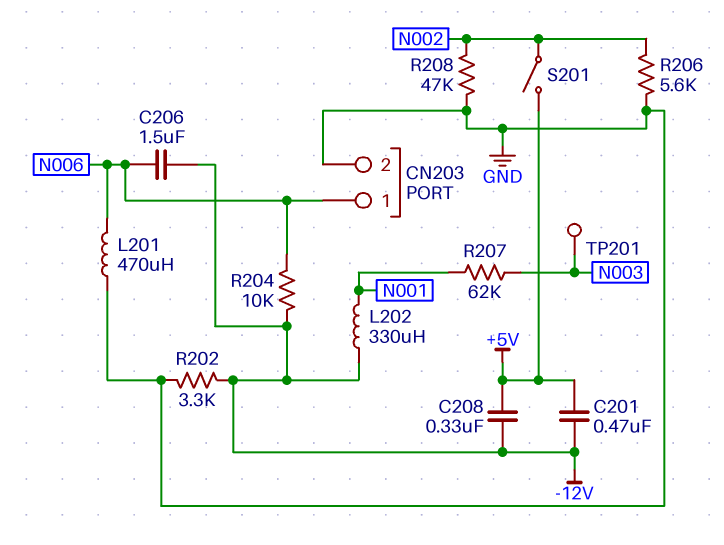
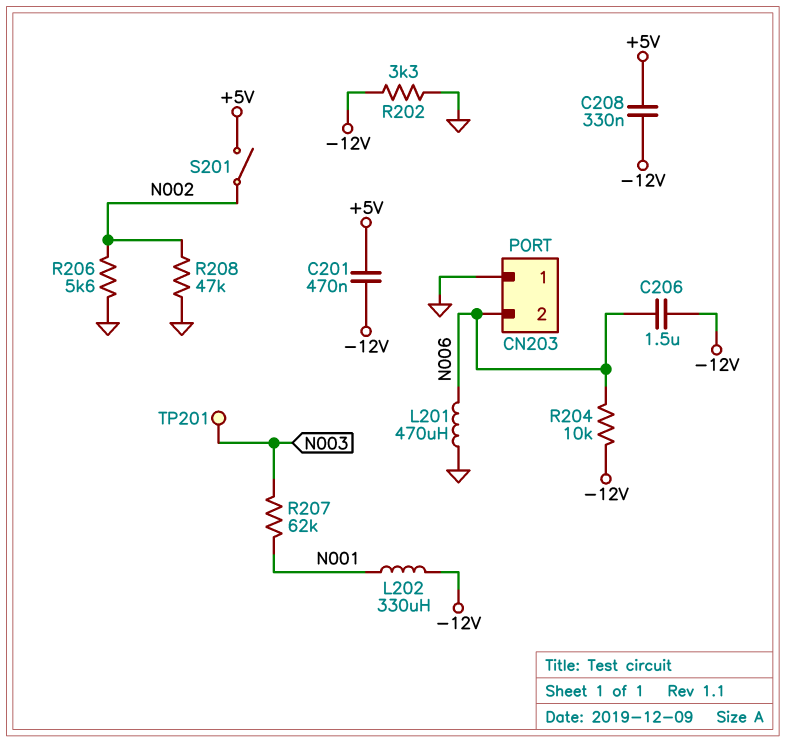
CN203 pin 1: N006 -> GND
CN203 pin 2: GND -> N006

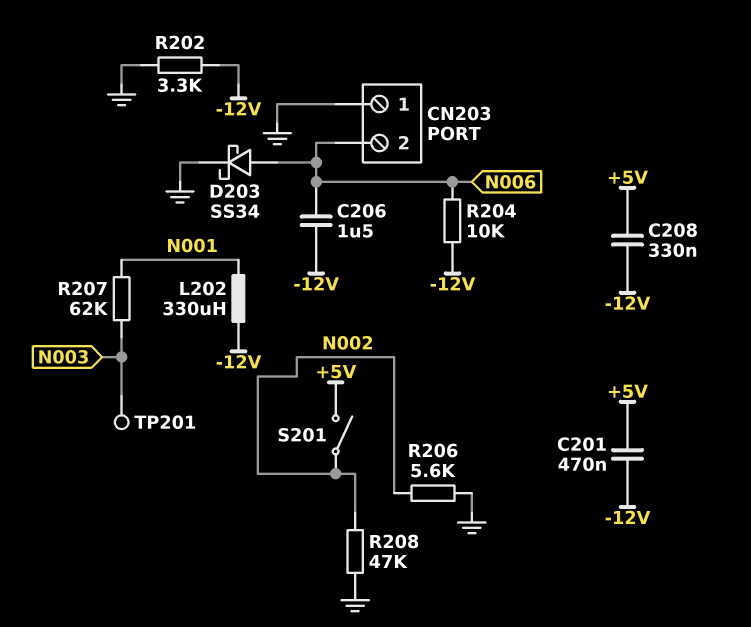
D203: none -> schottky SS34 (A N006, K GND)
L201: 470uH (GND, N006) -> none

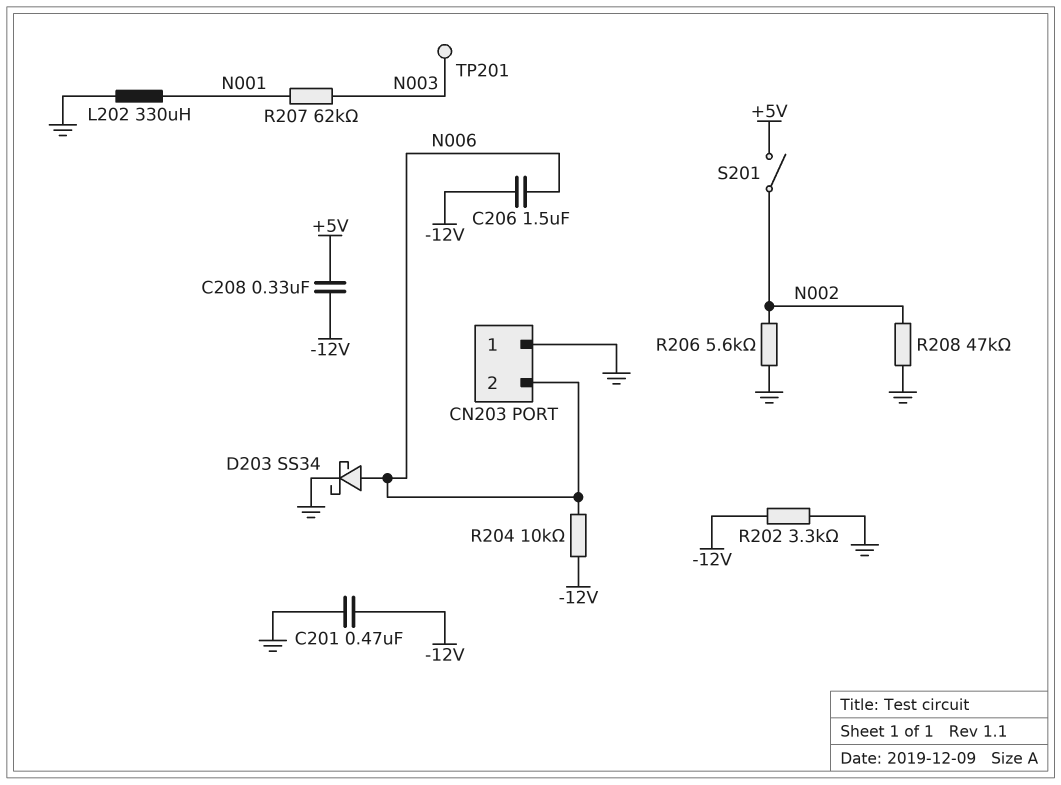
C201: 470nF (+5V, -12V) -> 470nF (-12V, GND)
L202: 330uH (-12V, N001) -> 330uH (GND, N001)

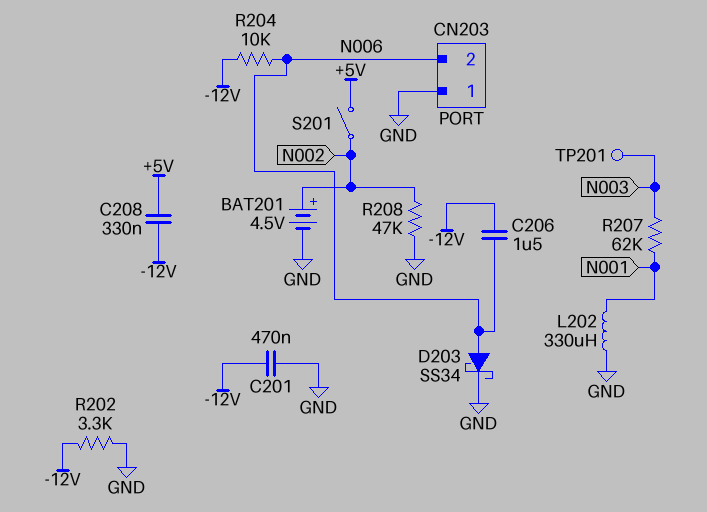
BAT201: none -> 4.5V (plus N002, minus GND)
R206: 5.6k (GND, N002) -> none

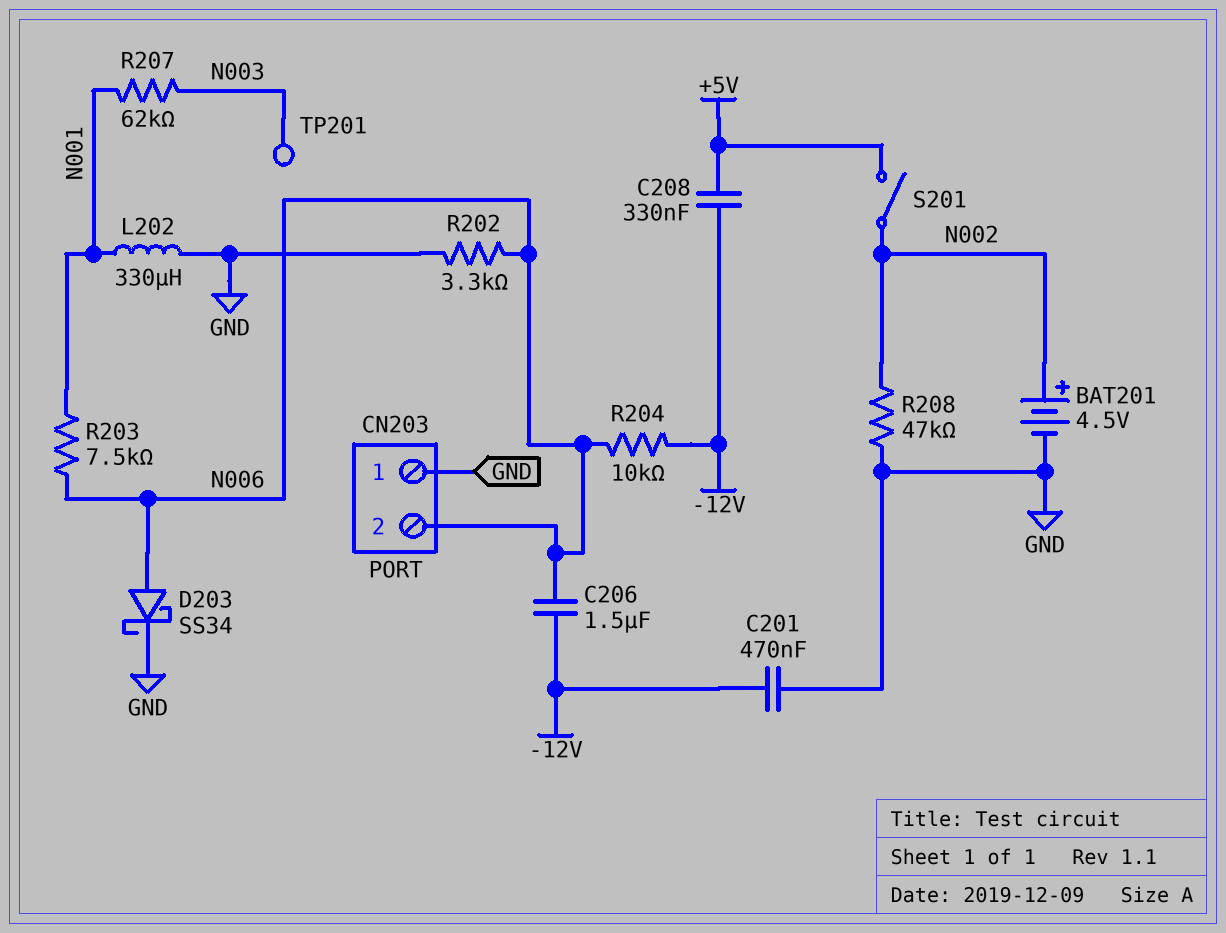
R202: 3.3k (-12V, GND) -> 3.3k (GND, N006)
R203: none -> 7.5k (N001, N006)

